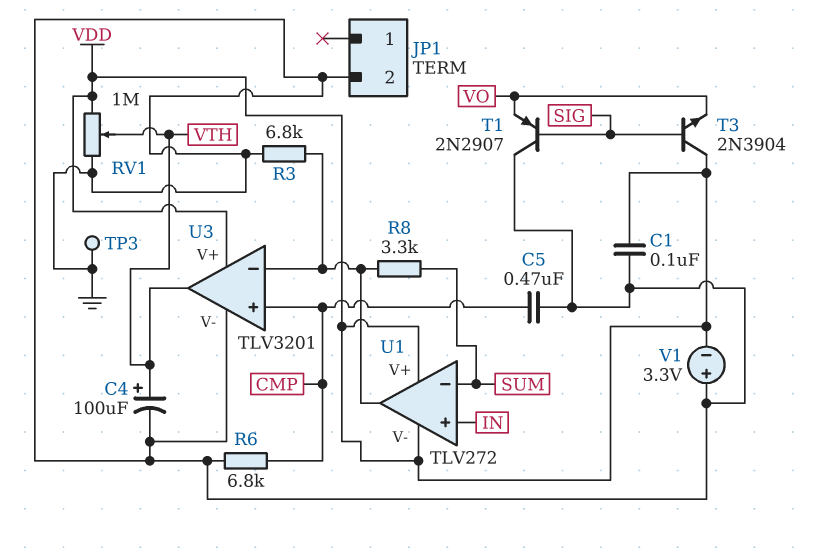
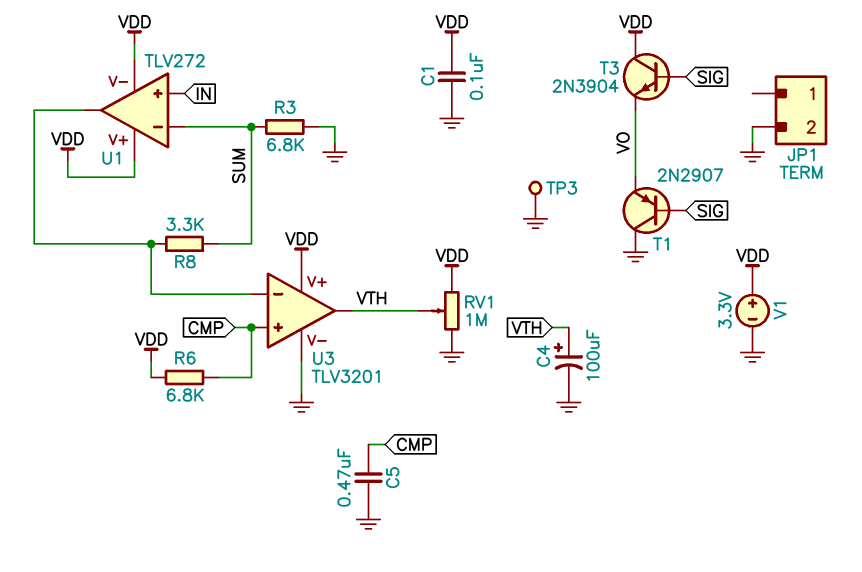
R3: 6.8k (GND, U1/out) -> 6.8k (GND, SUM)
R6: 6.8k (CMP, GND) -> 6.8k (CMP, VDD)
V1: 3.3V (plus GND, minus VDD) -> 3.3V (plus VDD, minus GND)

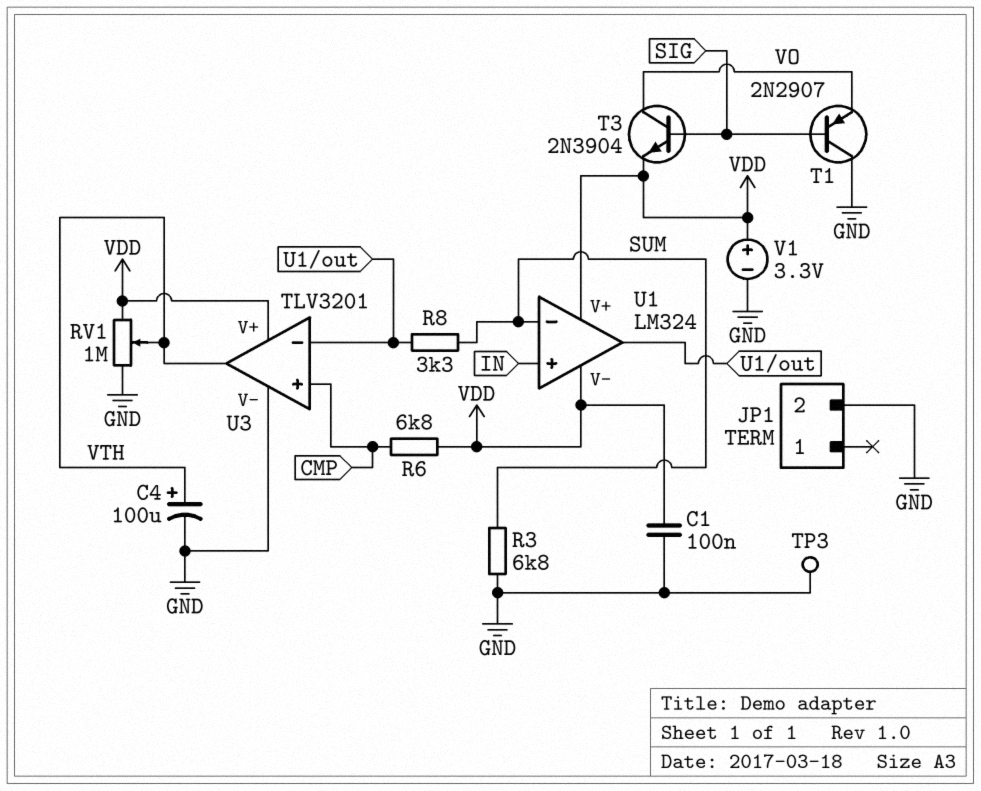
C5: 470nF (CMP, GND) -> none
T3: NPN 2N3904 (B SIG, C VDD, E VO) -> NPN 2N3904 (B SIG, C VO, E VDD)
U1: TLV272 -> LM324

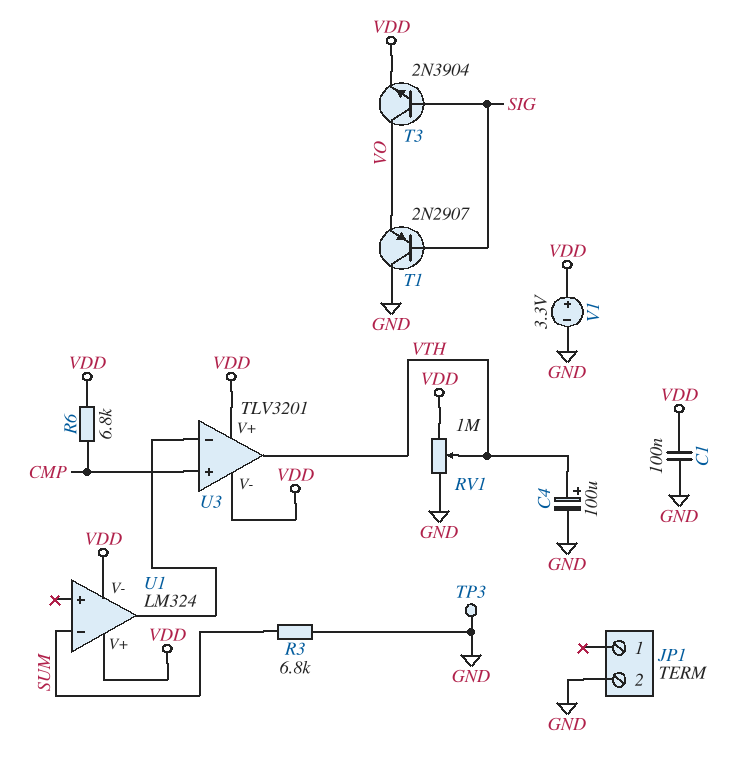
R8: 3.3k (SUM, U1/out) -> none
U1 pin in+: IN -> none
U3 pin V-: GND -> VDD

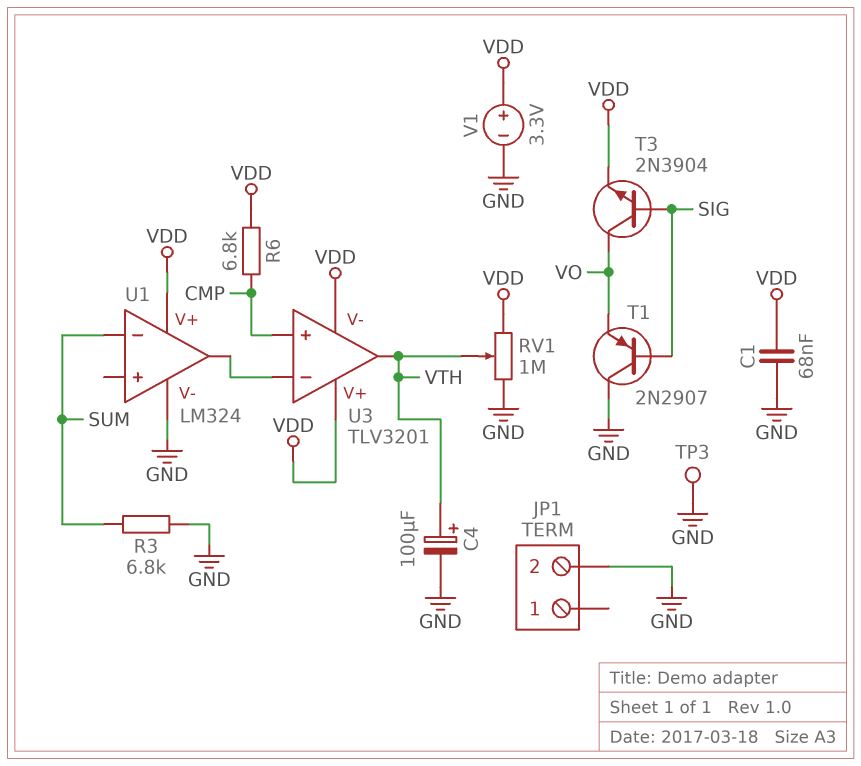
C1: 100nF (GND, VDD) -> 68nF (GND, VDD)
U1 pin V-: VDD -> GND

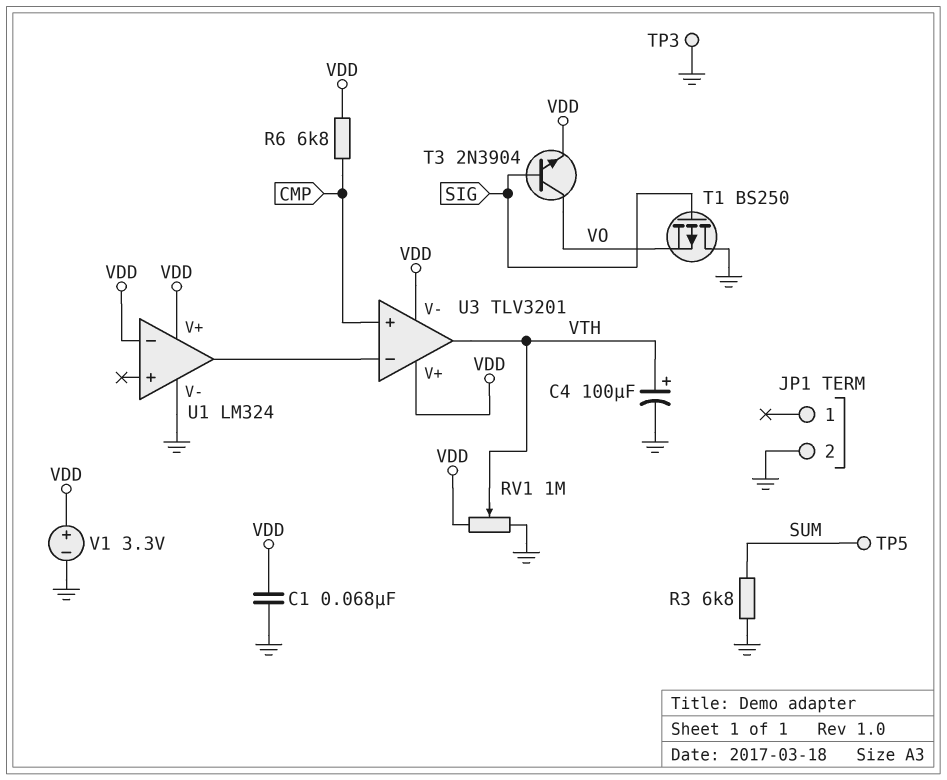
T1: PNP 2N2907 (B SIG, C GND, E VO) -> PMOS BS250 (G SIG, D GND, S VO)
TP5: none -> test point (SUM)
U1 pin in-: SUM -> VDD

